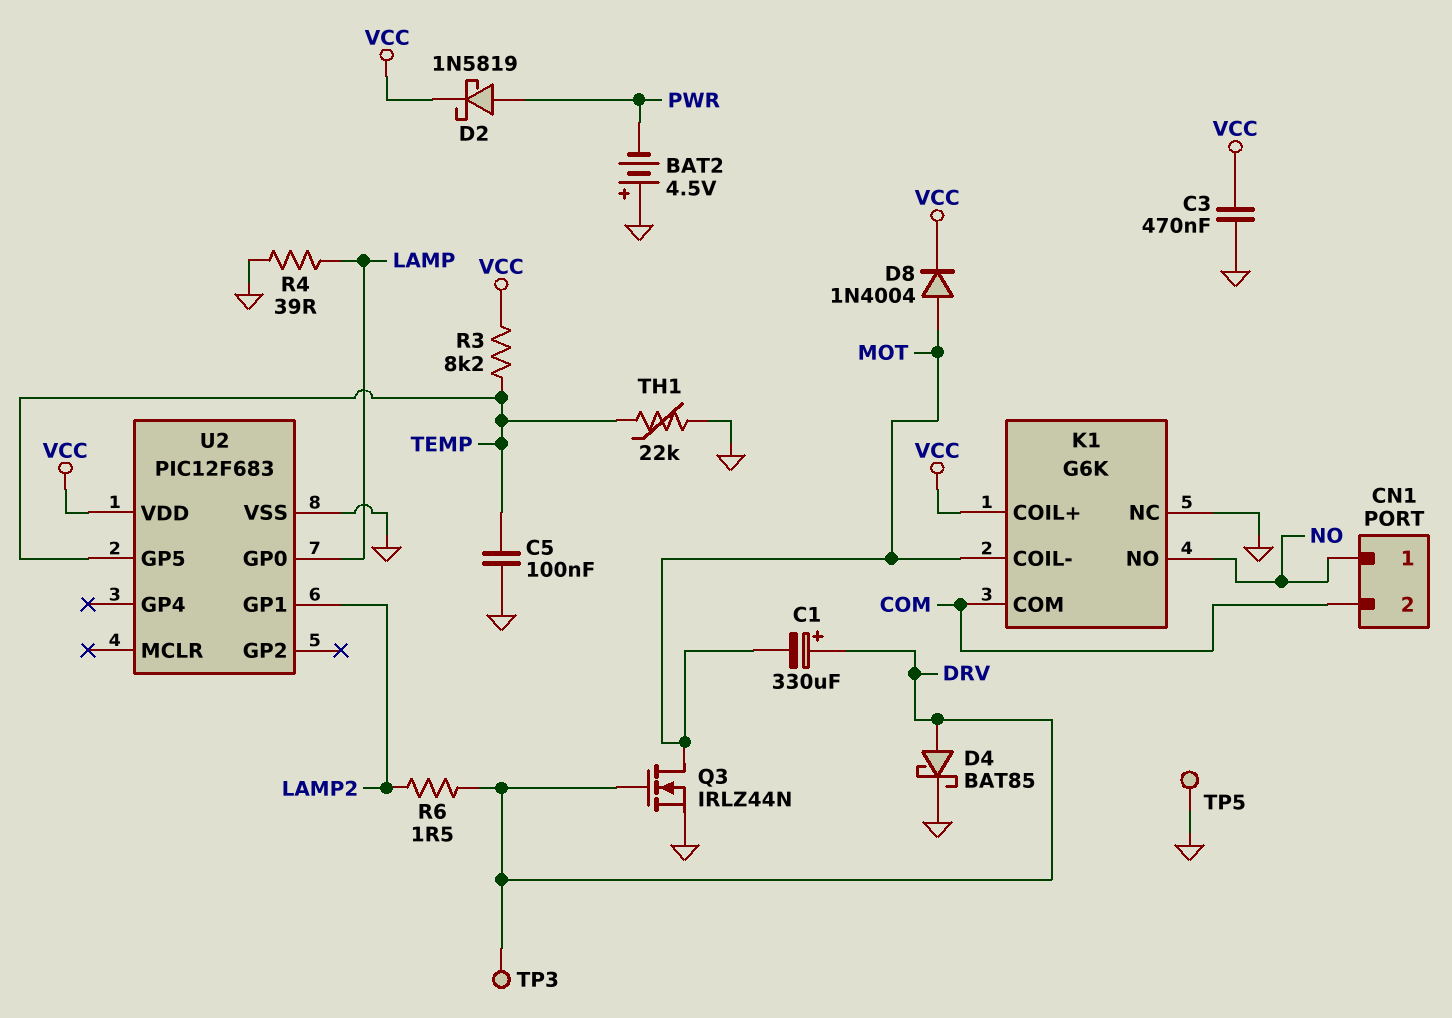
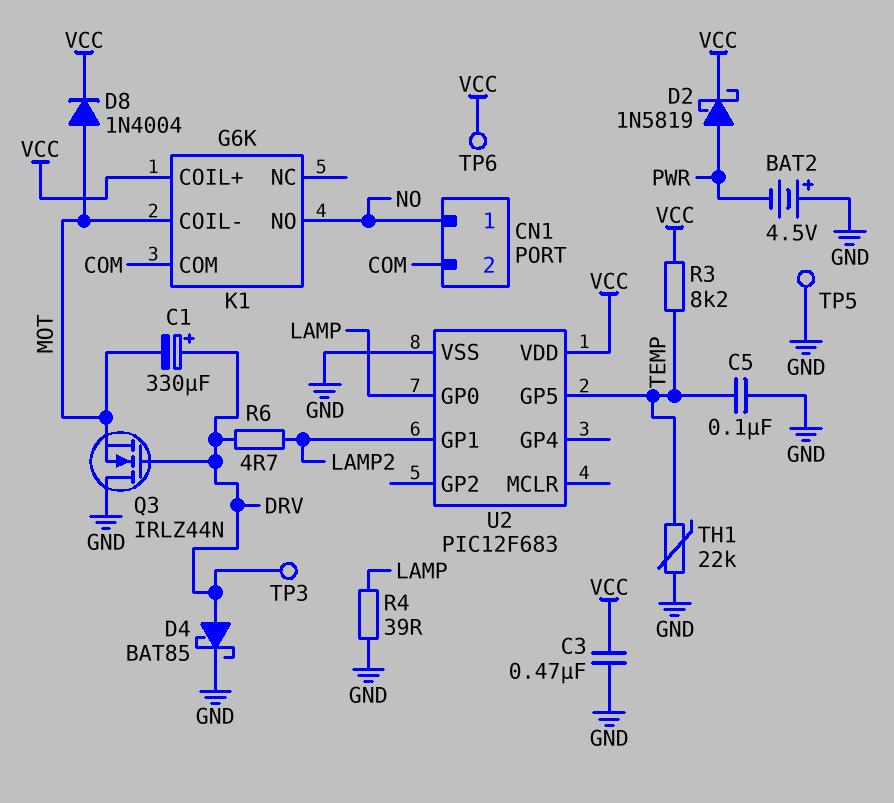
K1 pin NC: GND -> none
Q3: NMOS IRLZ44N (G DRV, D MOT, S GND) -> NMOS IRLZ44N (G DRV, D GND, S MOT)
R6: 1.5 (DRV, LAMP2) -> 4.7 (DRV, LAMP2)
TP6: none -> test point (VCC)

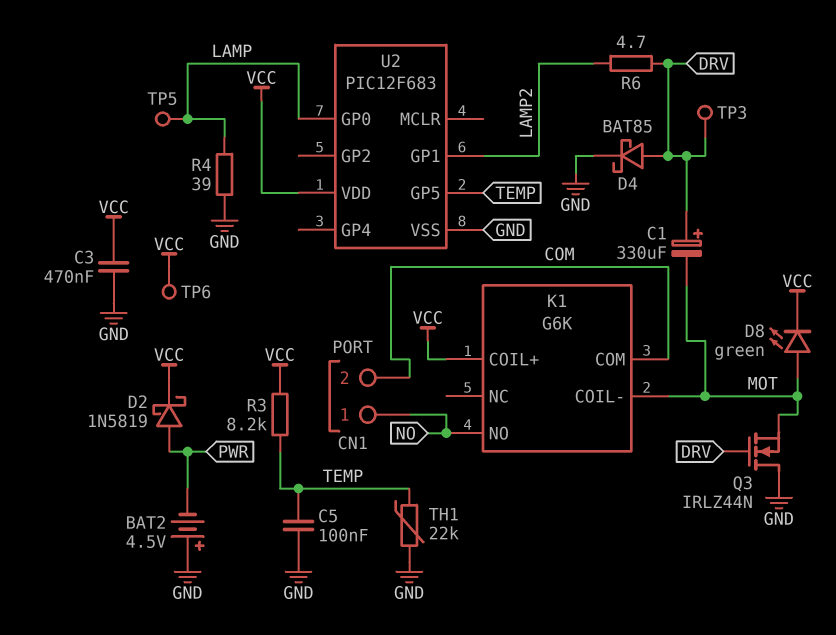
D8: diode 1N4004 (A MOT, K VCC) -> LED green (A MOT, K VCC)
TP5: test point (GND) -> test point (LAMP)

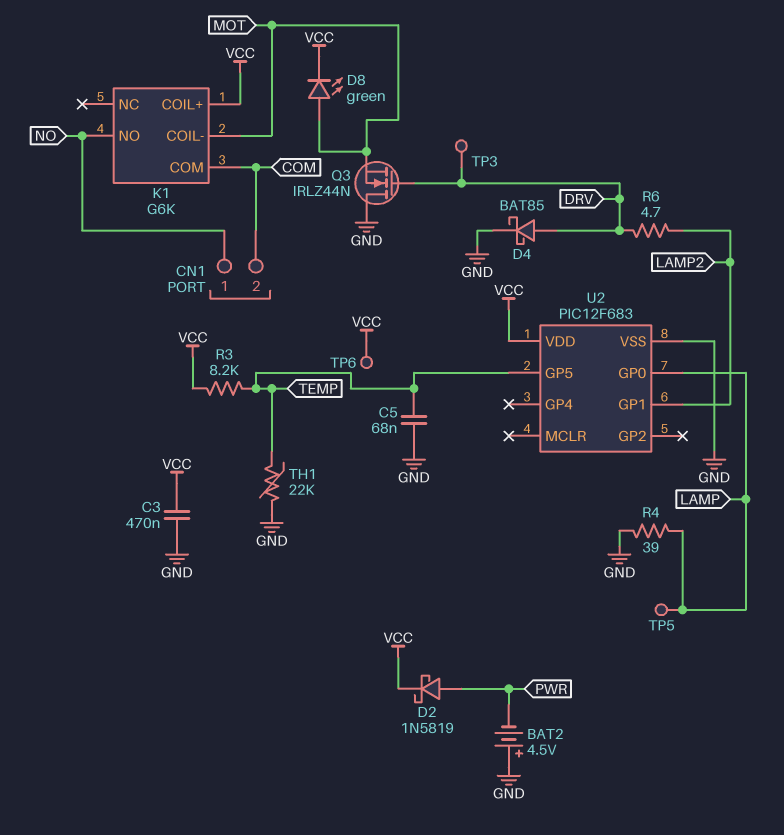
C1: 330uF (plus DRV, minus MOT) -> none
C5: 100nF (GND, TEMP) -> 68nF (GND, TEMP)

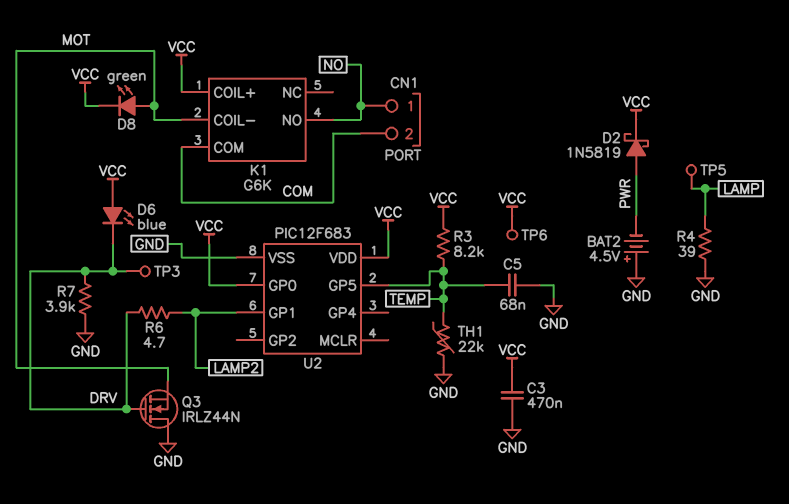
D4: schottky BAT85 (A DRV, K GND) -> none
D6: none -> LED blue (A VCC, K DRV)
R7: none -> 3.9k (DRV, GND)
U2 pin GP0: LAMP -> VCC

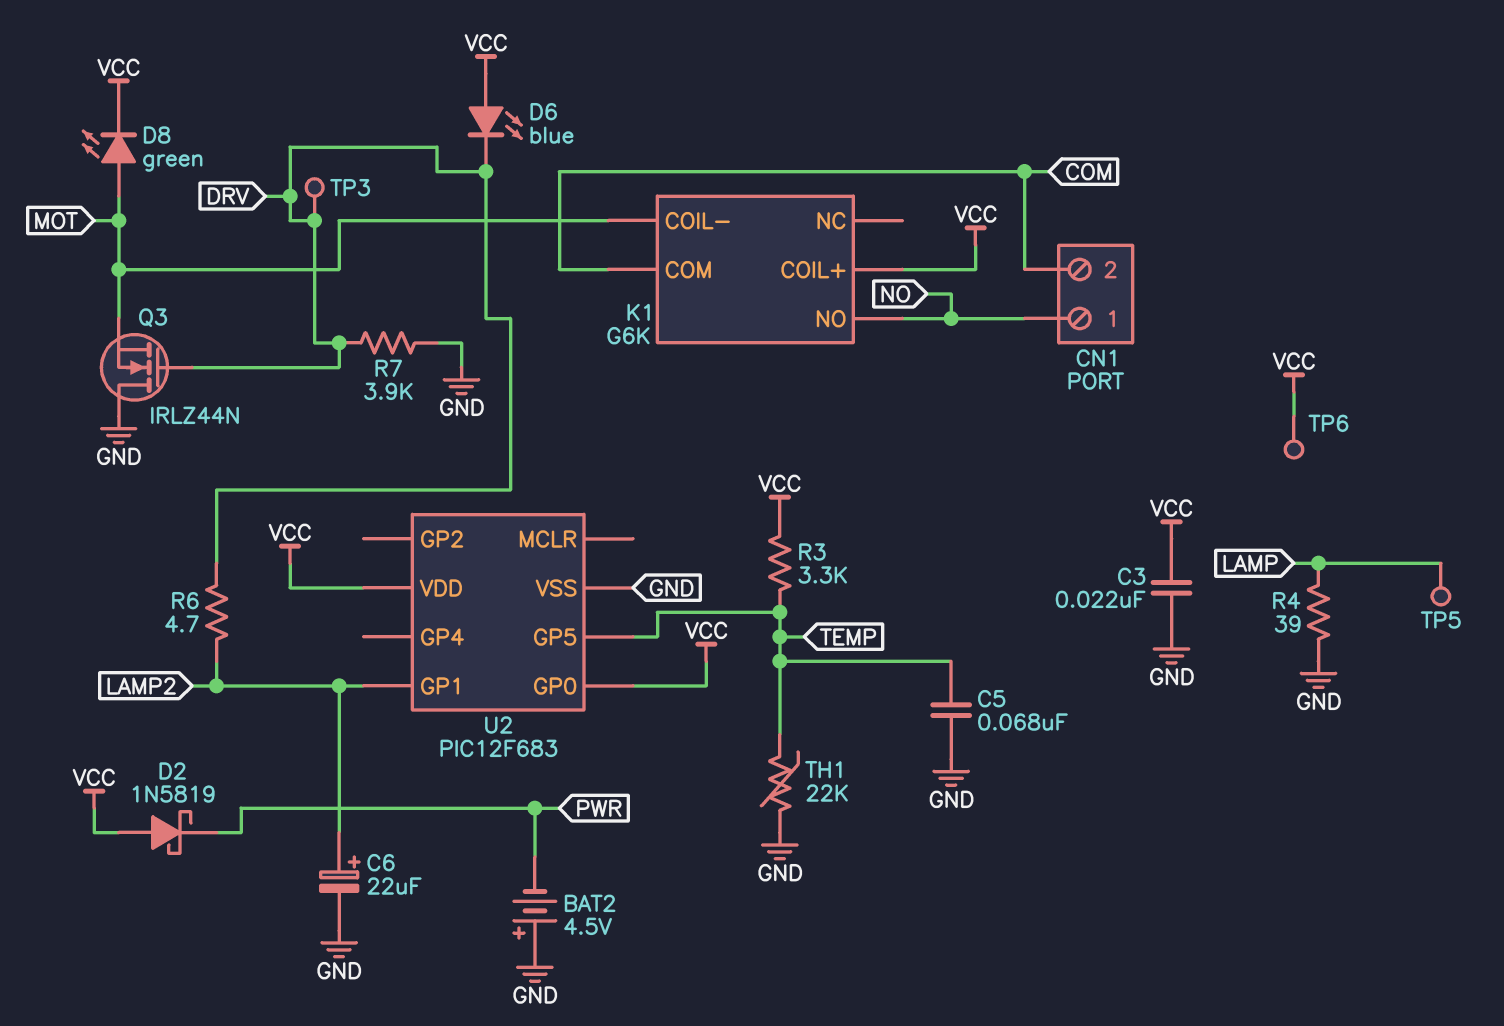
C3: 470nF (GND, VCC) -> 22nF (GND, VCC)
C6: none -> 22uF (plus LAMP2, minus GND)
D2: schottky 1N5819 (A PWR, K VCC) -> schottky 1N5819 (A VCC, K PWR)
R3: 8.2k (TEMP, VCC) -> 3.3k (TEMP, VCC)

